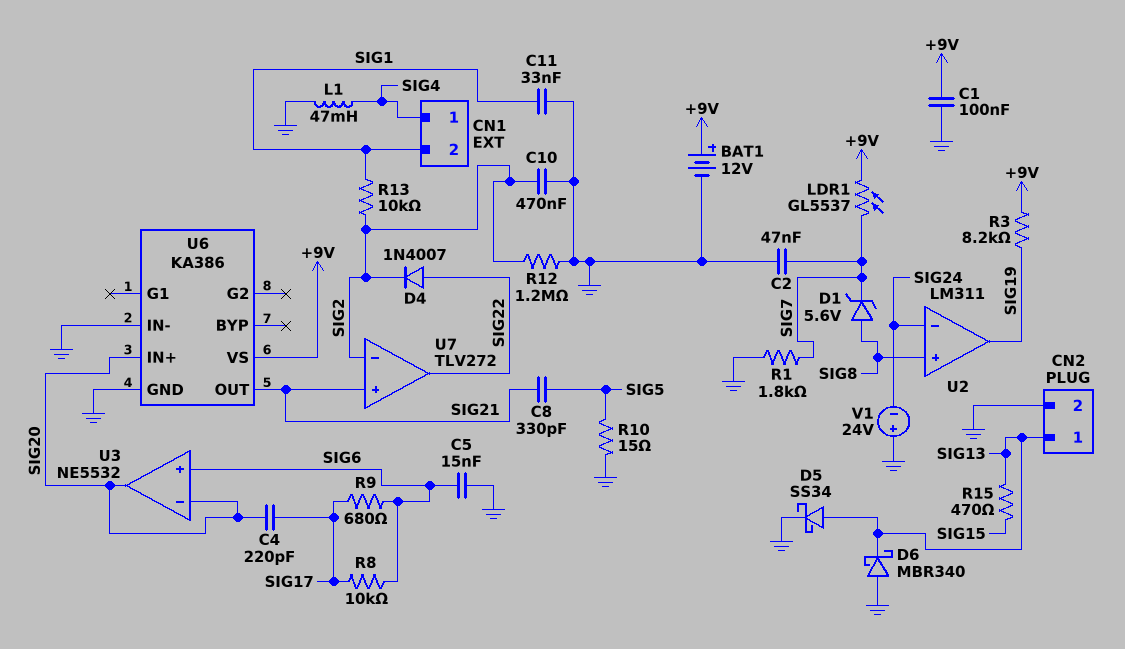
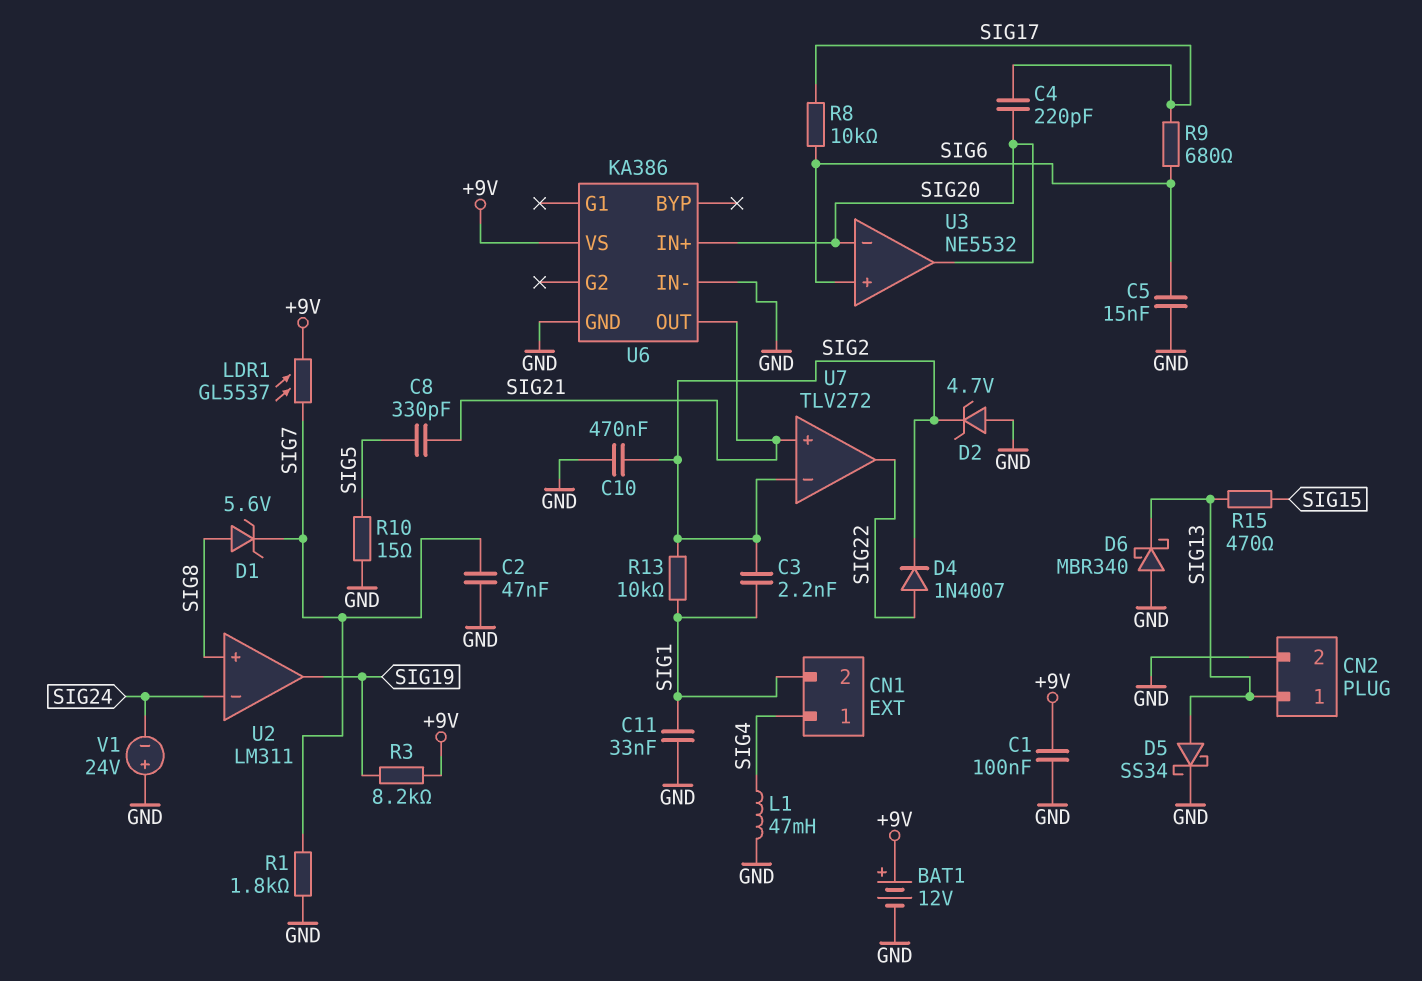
C3: none -> 2.2nF (SIG1, SIG2)
D2: none -> zener 4.7V (A GND, K SIG2)
R12: 1.2M (GND, SIG2) -> none

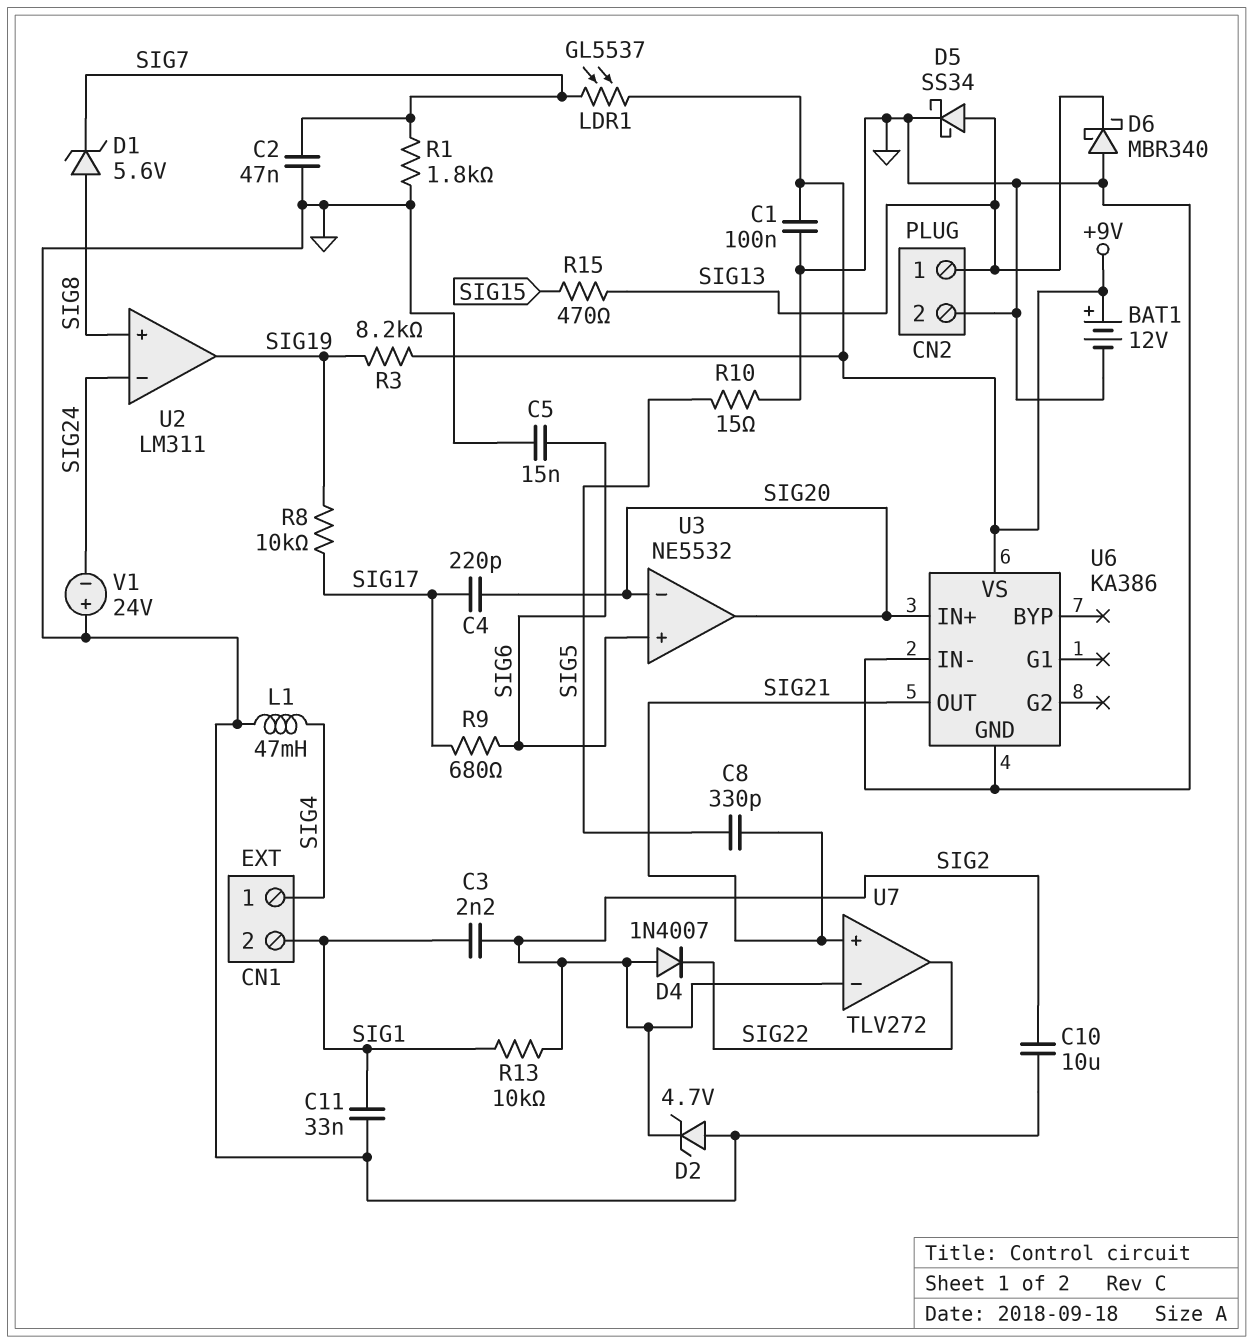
C10: 470nF (GND, SIG2) -> 10uF (GND, SIG2)
D4: diode 1N4007 (A SIG22, K SIG2) -> diode 1N4007 (A SIG2, K SIG22)
R8: 10k (SIG6, SIG17) -> 10k (SIG17, SIG19)

